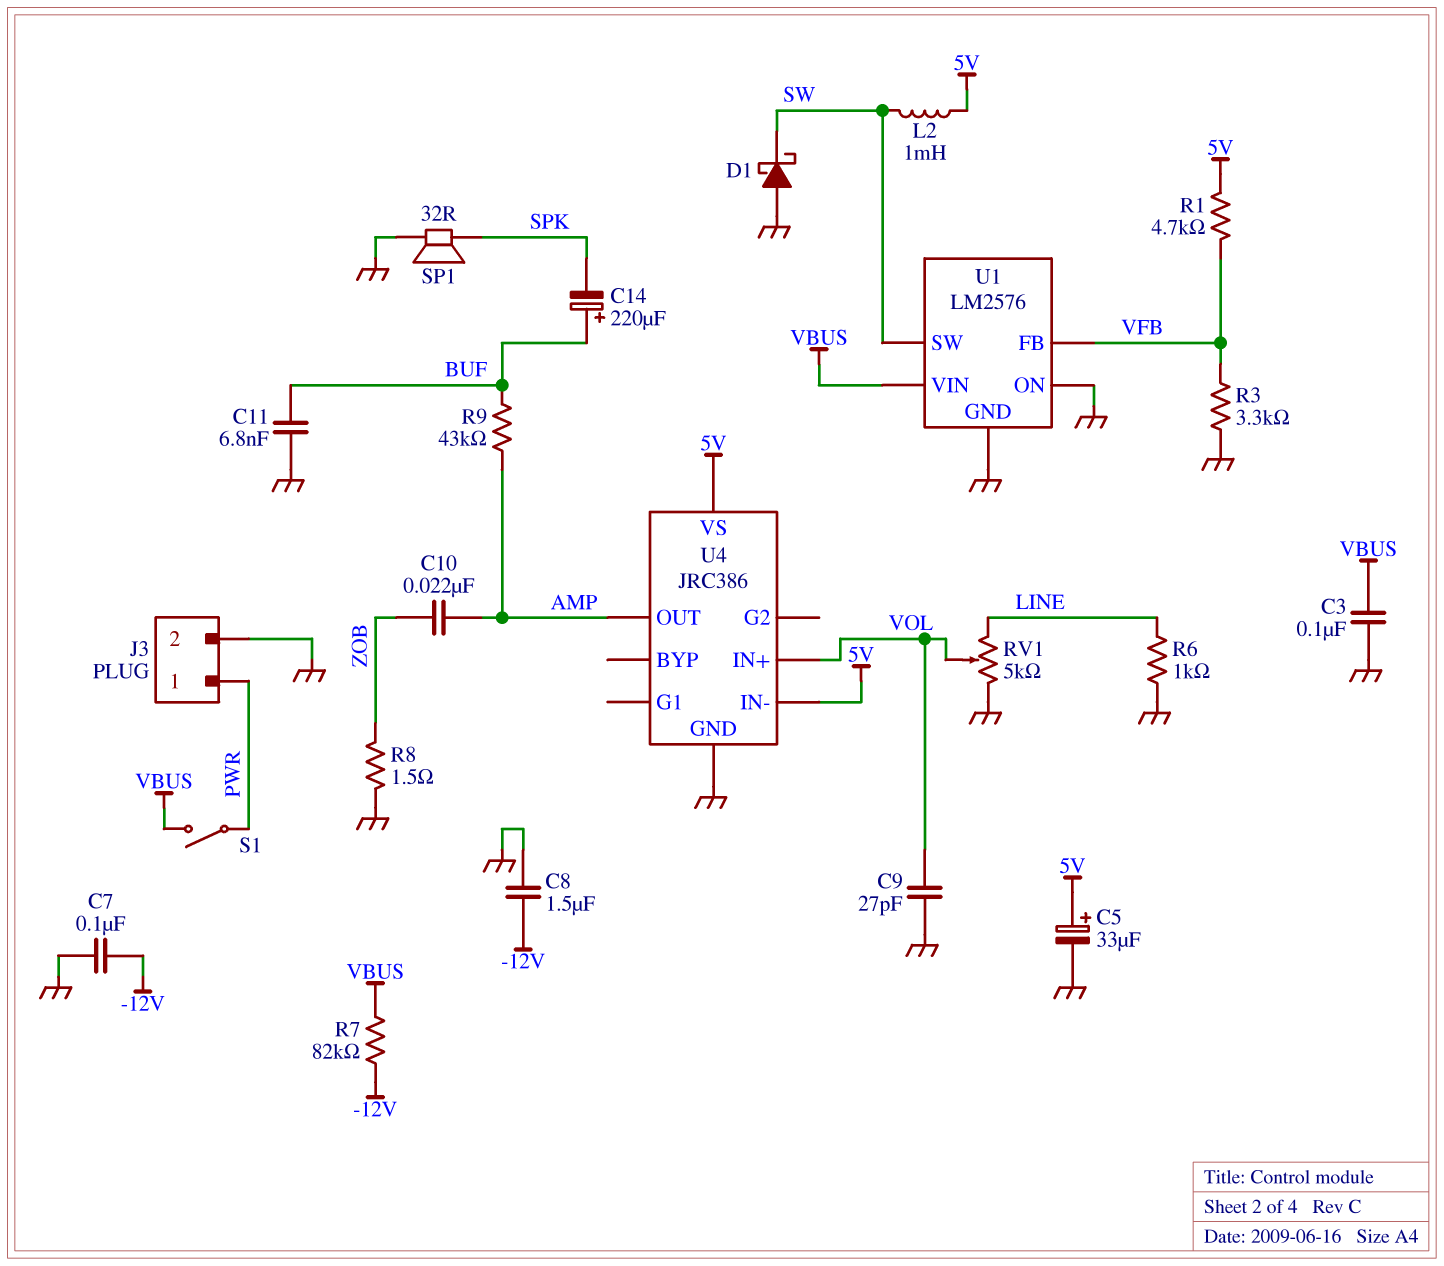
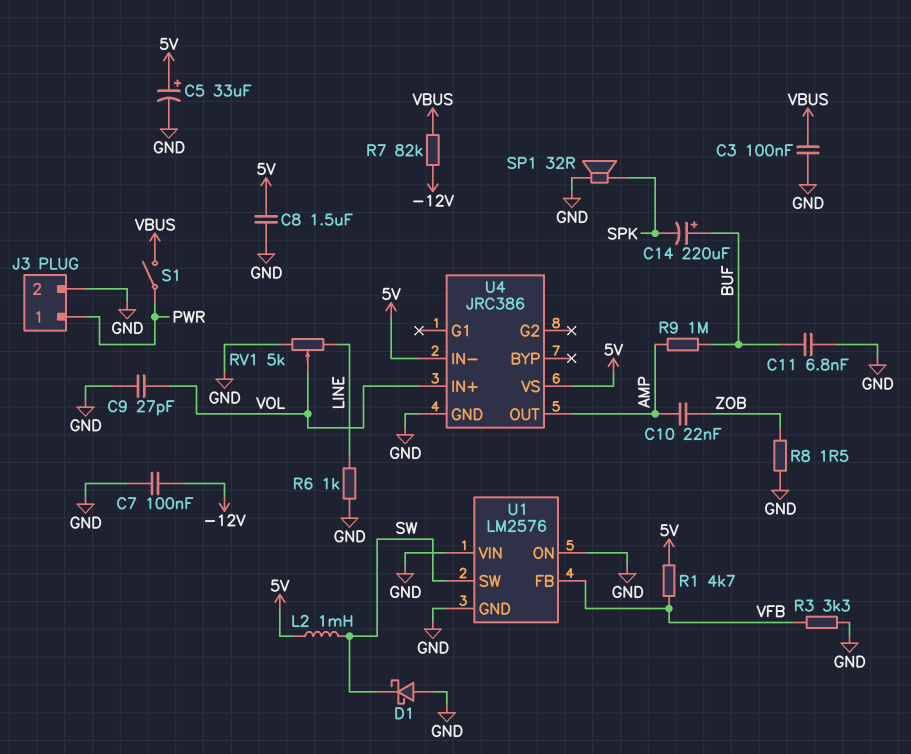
C8: 1.5uF (-12V, GND) -> 1.5uF (5V, GND)
R9: 43k (AMP, BUF) -> 1M (AMP, BUF)
U1 pin VIN: VBUS -> GND

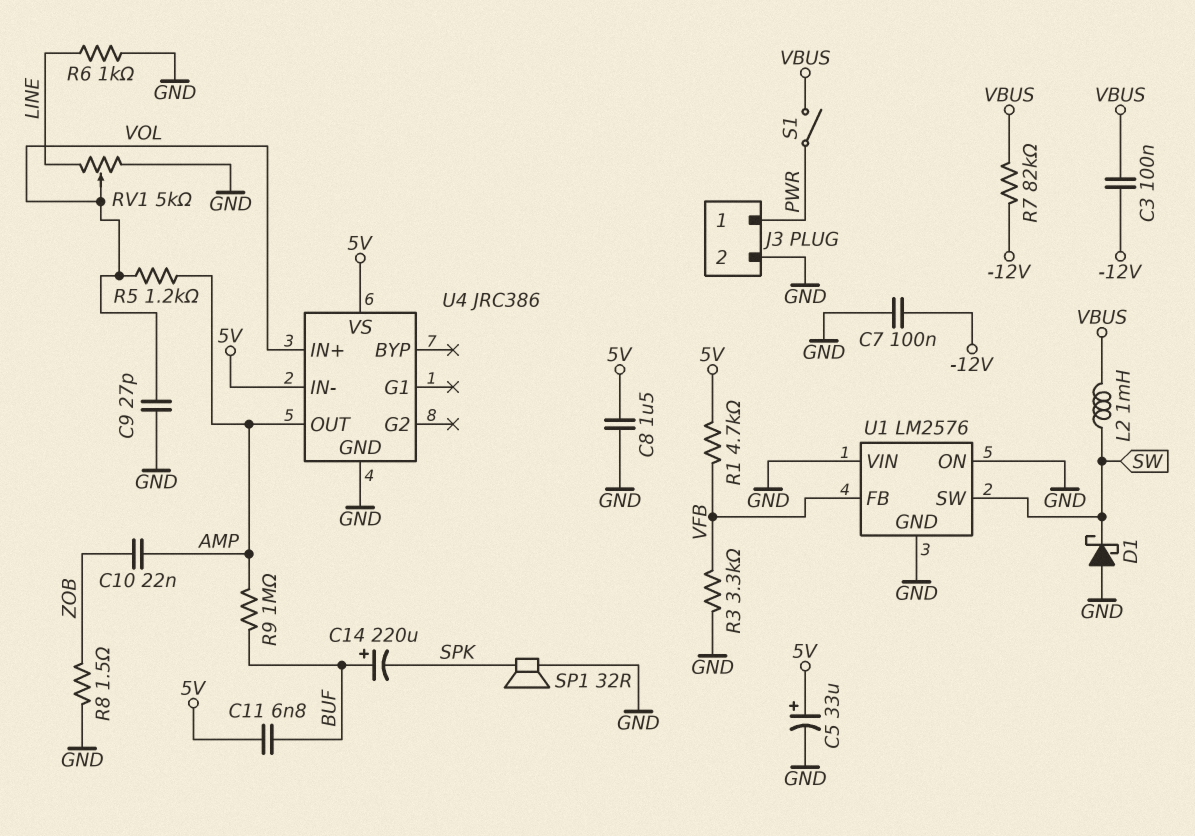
C3: 100nF (GND, VBUS) -> 100nF (-12V, VBUS)
C11: 6.8nF (BUF, GND) -> 6.8nF (5V, BUF)
L2: 1mH (5V, SW) -> 1mH (SW, VBUS)
R5: none -> 1.2k (AMP, VOL)

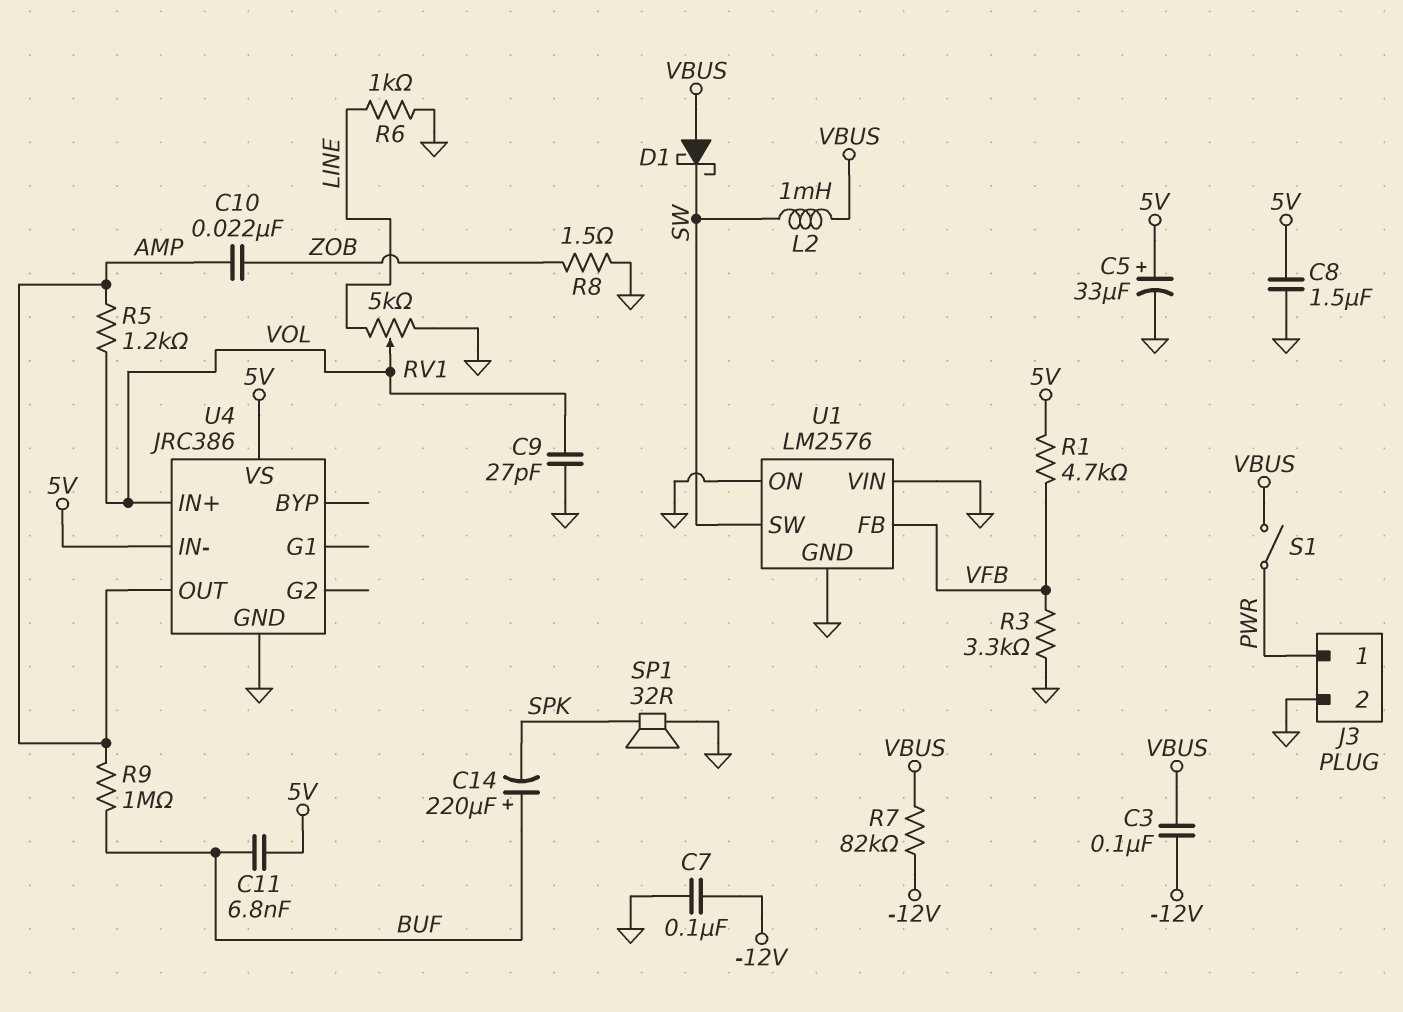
D1: schottky (A GND, K SW) -> schottky (A VBUS, K SW)

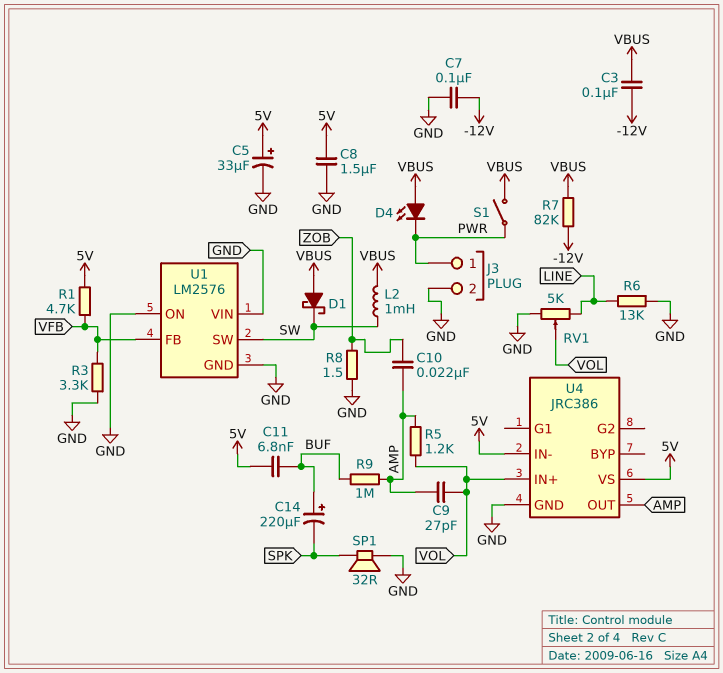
C9: 27pF (GND, VOL) -> 27pF (AMP, VOL)
D4: none -> LED (A VBUS, K PWR)
R6: 1k (GND, LINE) -> 13k (GND, LINE)

